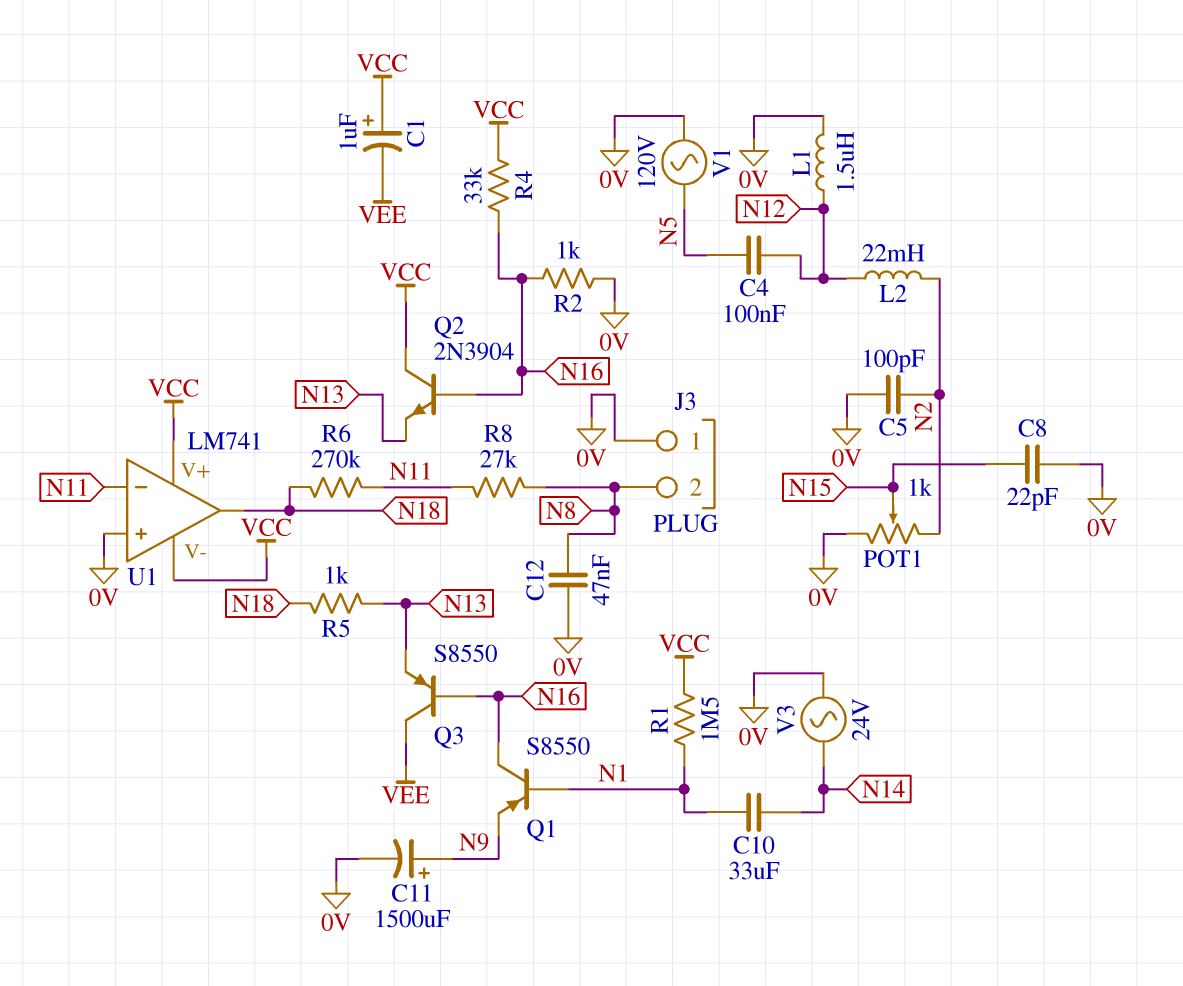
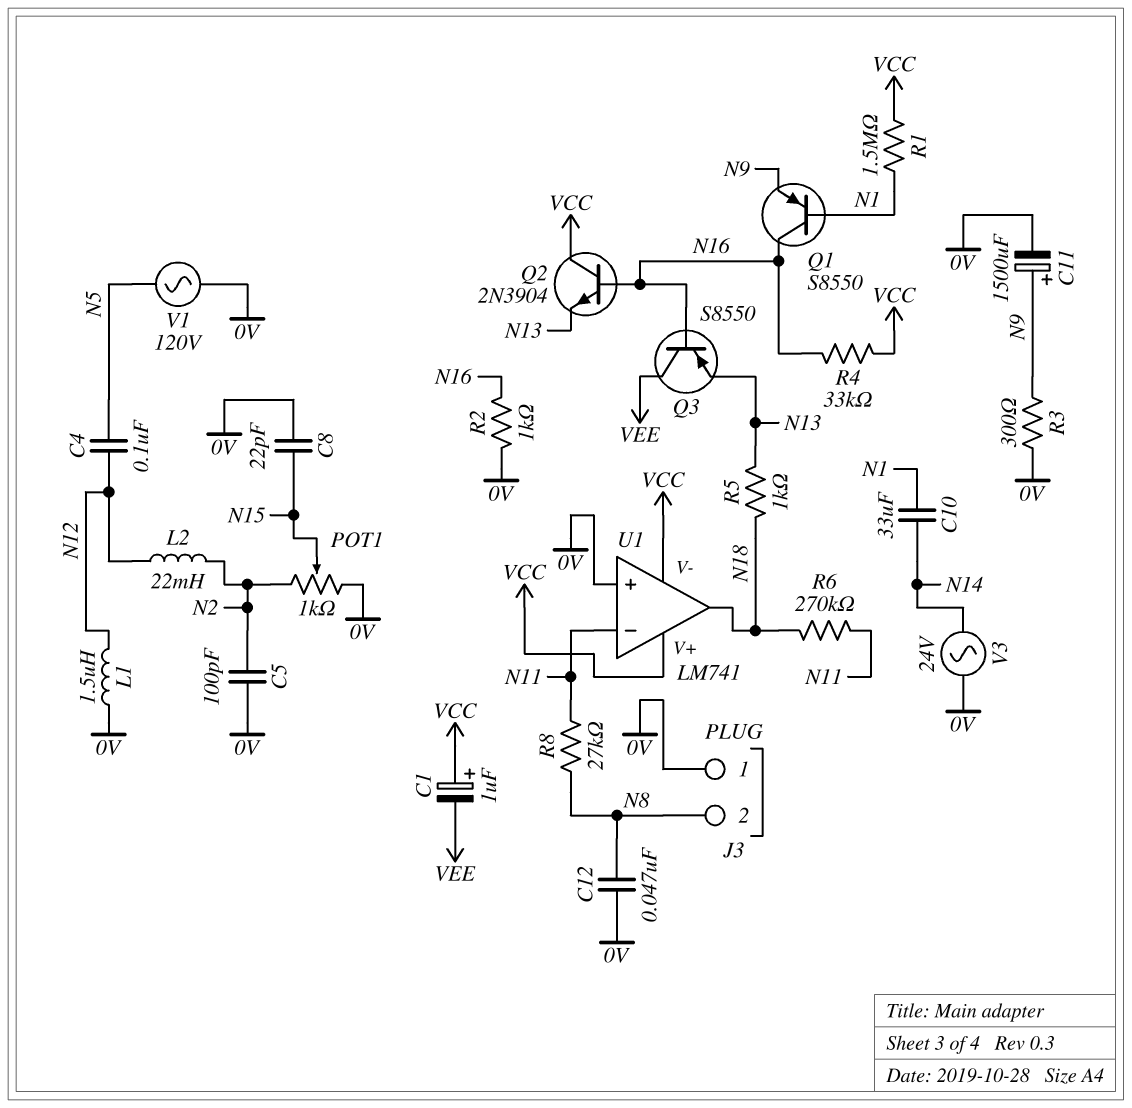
R3: none -> 300 (0V, N9)

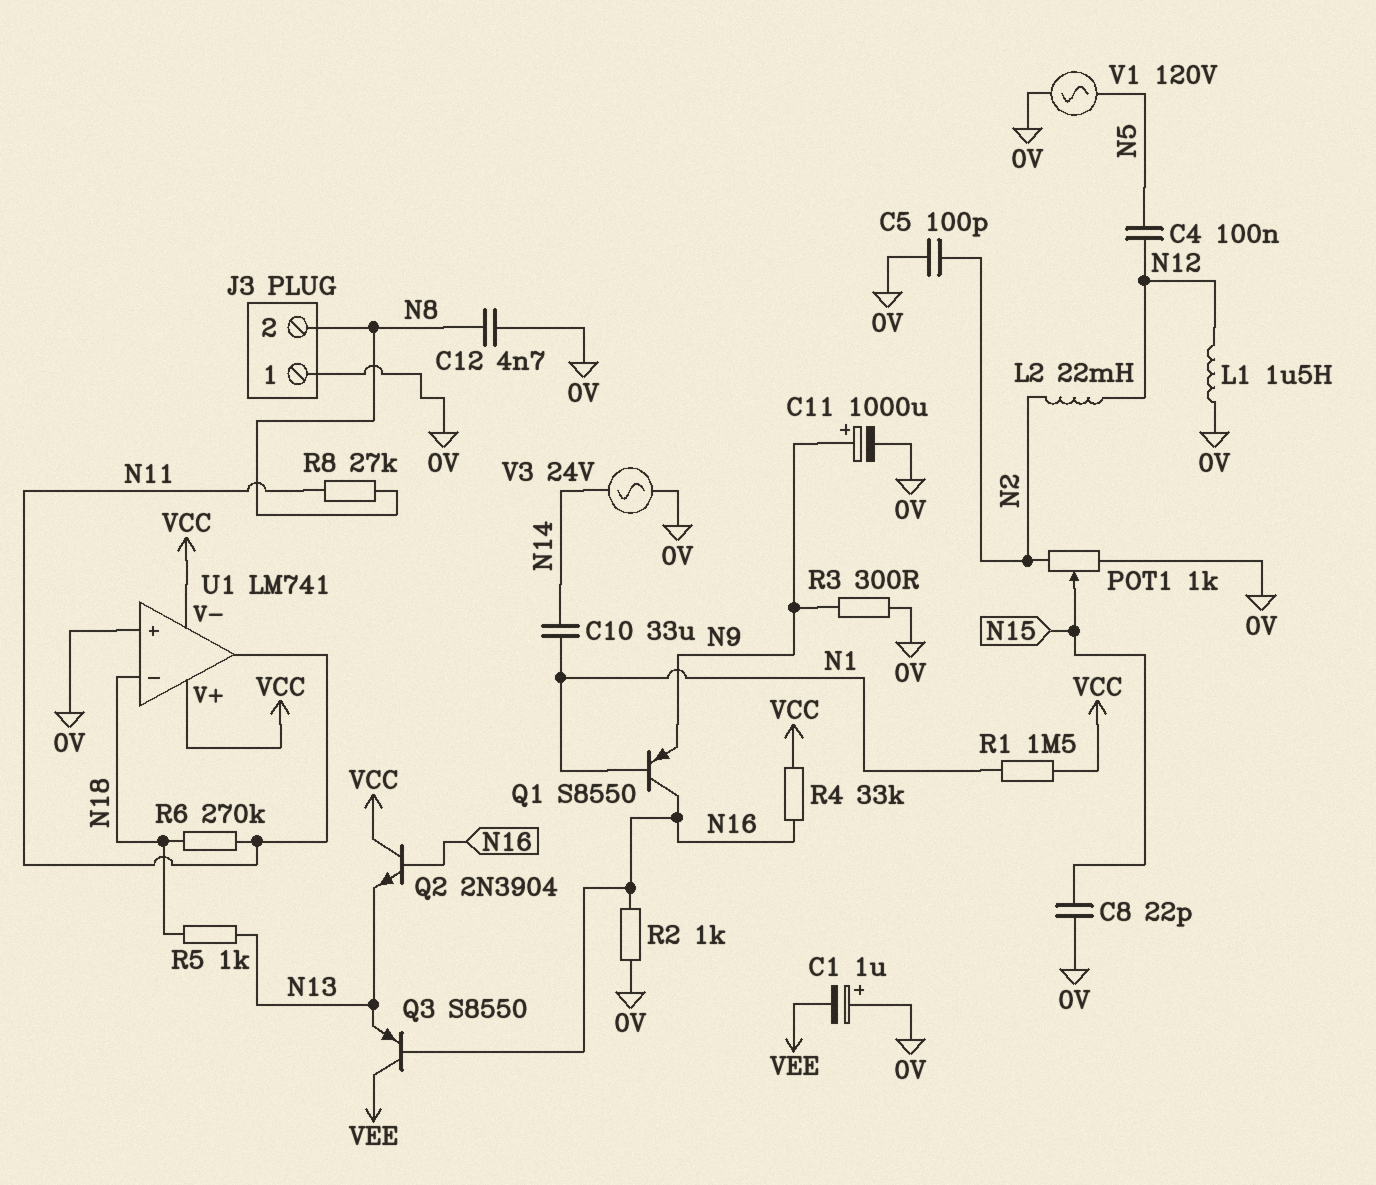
C1: 1uF (plus VCC, minus VEE) -> 1uF (plus 0V, minus VEE)
C11: 1500uF (plus N9, minus 0V) -> 1000uF (plus N9, minus 0V)
C12: 47nF (0V, N8) -> 4.7nF (0V, N8)
U1 pin in-: N11 -> N18
U1 pin out: N18 -> N11

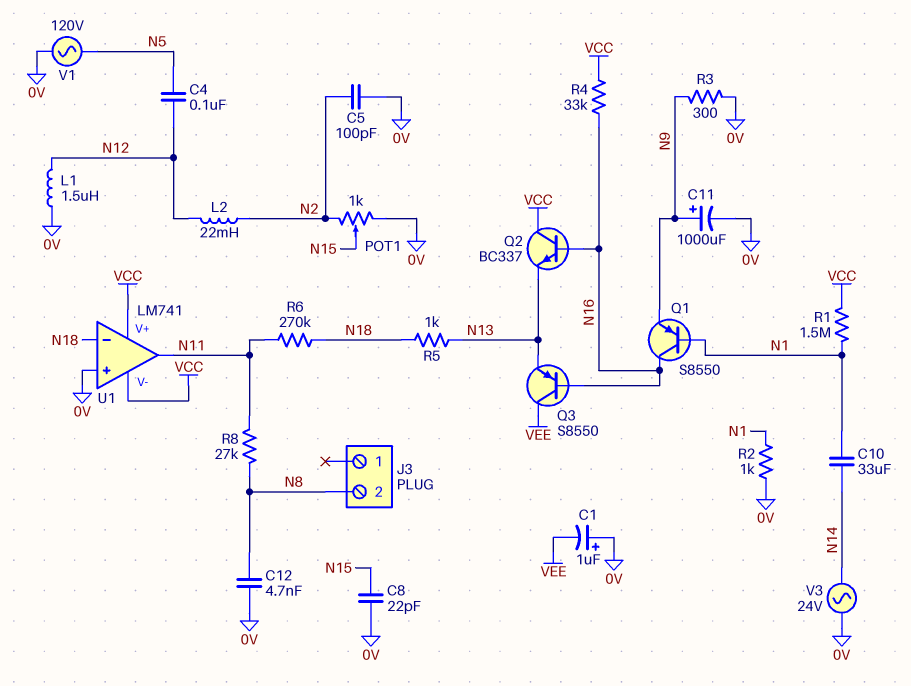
J3 pin 1: 0V -> none
Q2: NPN 2N3904 (B N16, C VCC, E N13) -> NPN BC337 (B N16, C VCC, E N13)
R2: 1k (0V, N16) -> 1k (0V, N1)

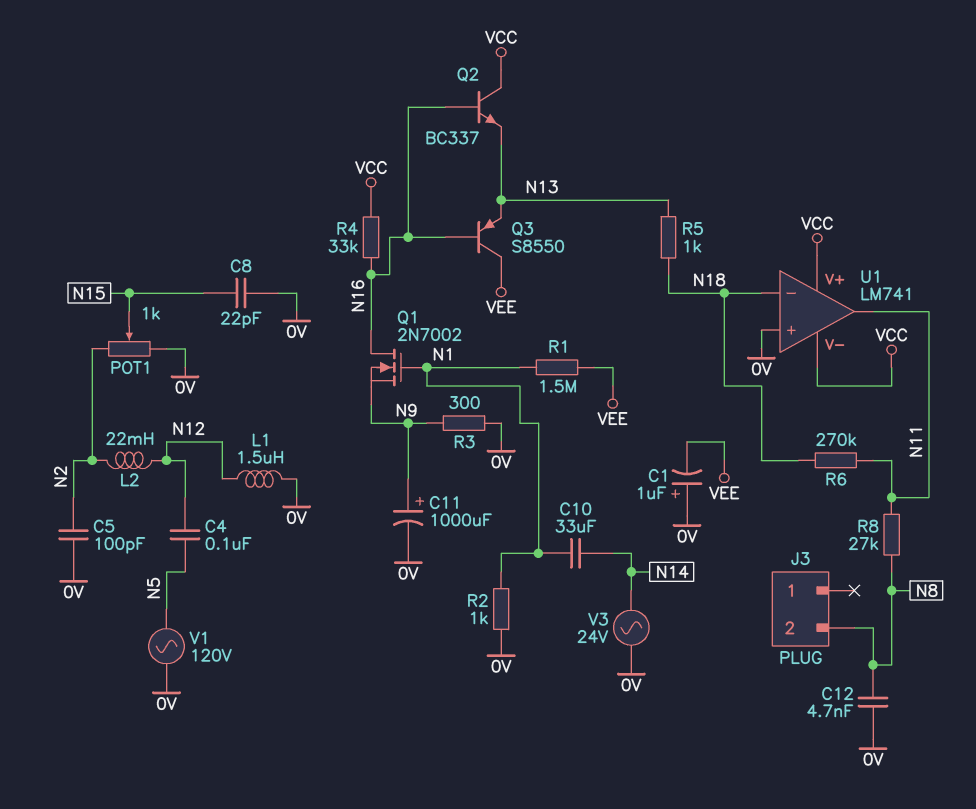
Q1: PNP S8550 (B N1, C N16, E N9) -> NMOS 2N7002 (G N1, D N16, S N9)
R1: 1.5M (N1, VCC) -> 1.5M (N1, VEE)

